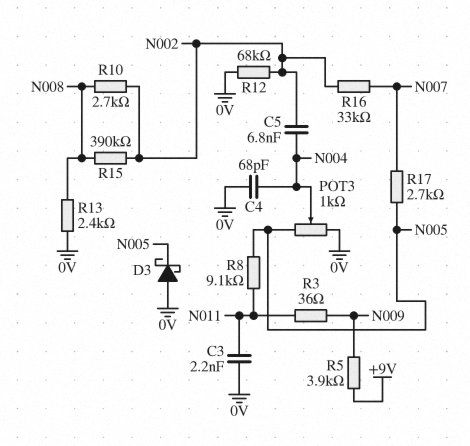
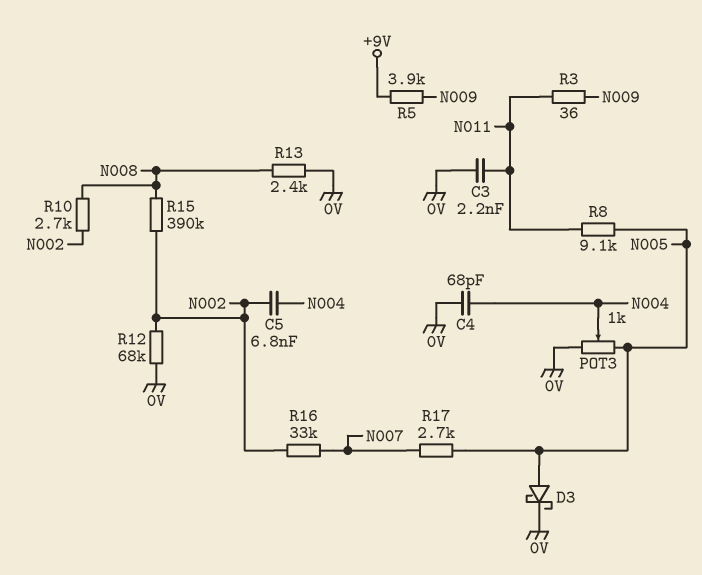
D3: schottky (A 0V, K N005) -> schottky (A N005, K 0V)

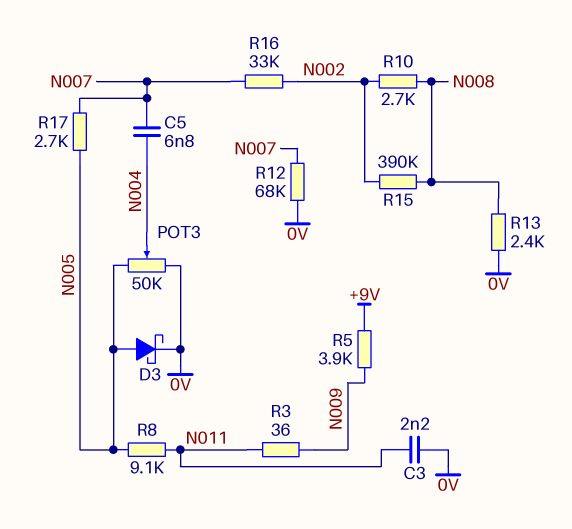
C4: 68pF (0V, N004) -> none
C5: 6.8nF (N002, N004) -> 6.8nF (N004, N007)
POT3: 1k (0V, N005, wiper N004) -> 50k (0V, N005, wiper N004)
R12: 68k (0V, N002) -> 68k (0V, N007)

